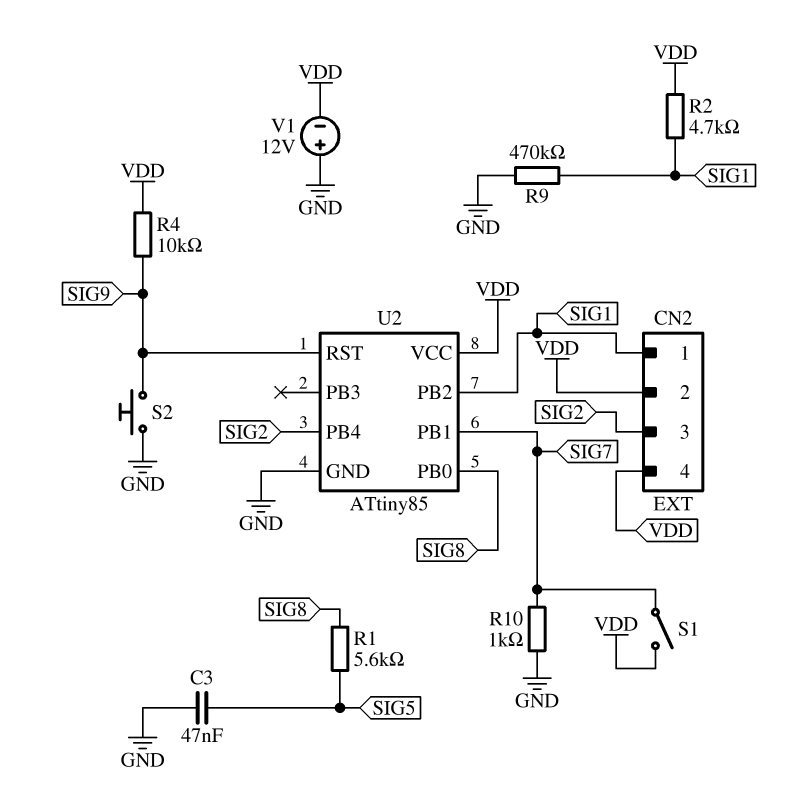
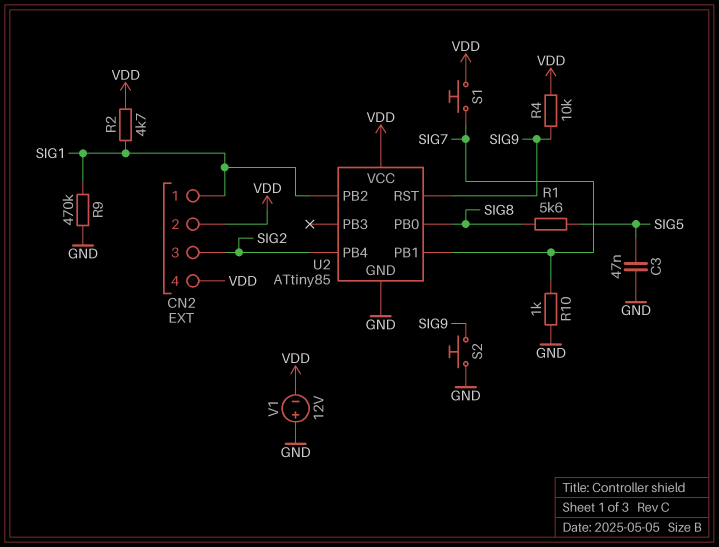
S1: switch (SIG7, VDD) -> button (SIG7, VDD)

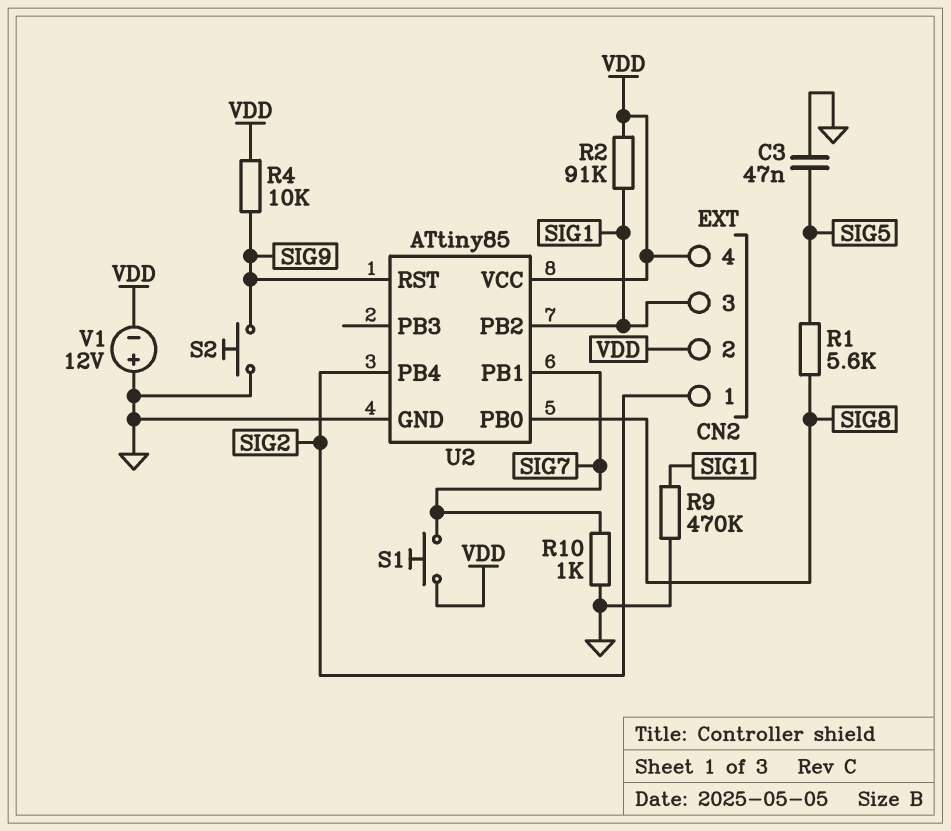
CN2 pin 1: SIG1 -> SIG2
CN2 pin 3: SIG2 -> SIG1
R2: 4.7k (SIG1, VDD) -> 91k (SIG1, VDD)

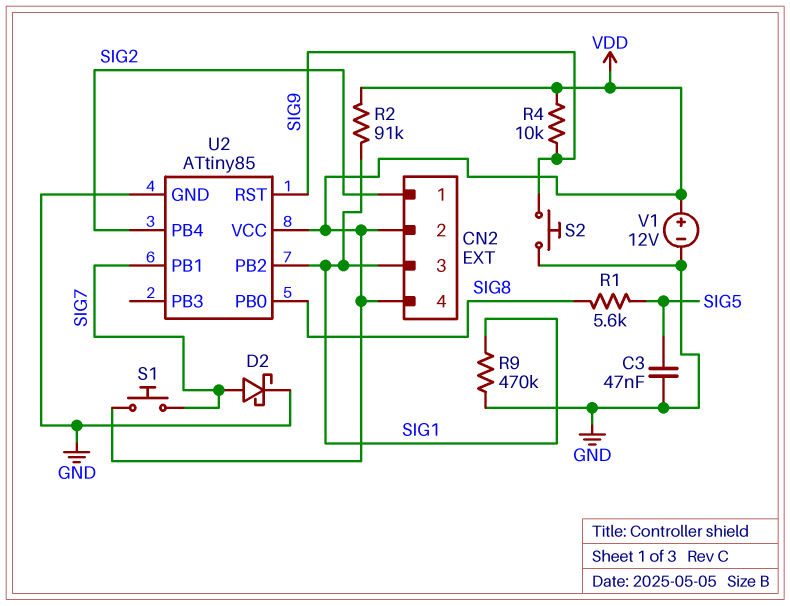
D2: none -> schottky (A SIG7, K GND)
R10: 1k (GND, SIG7) -> none
V1: 12V (plus GND, minus VDD) -> 12V (plus VDD, minus GND)

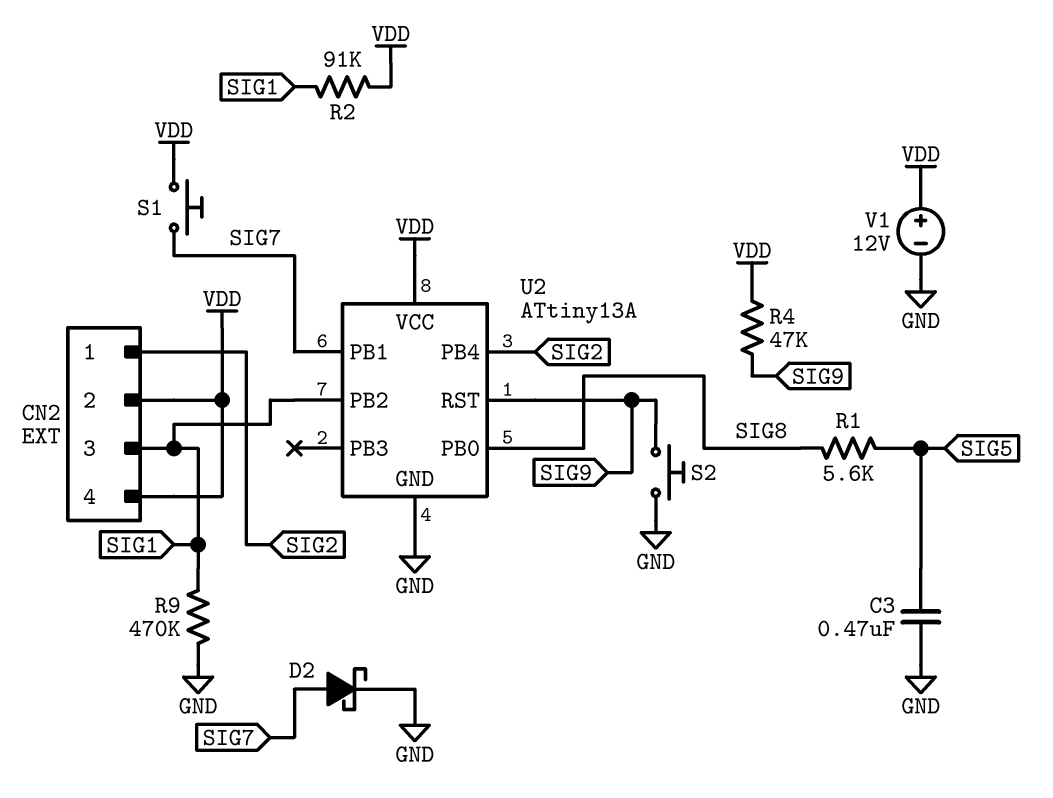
C3: 47nF (GND, SIG5) -> 470nF (GND, SIG5)
R4: 10k (SIG9, VDD) -> 47k (SIG9, VDD)
U2: ATtiny85 -> ATtiny13A

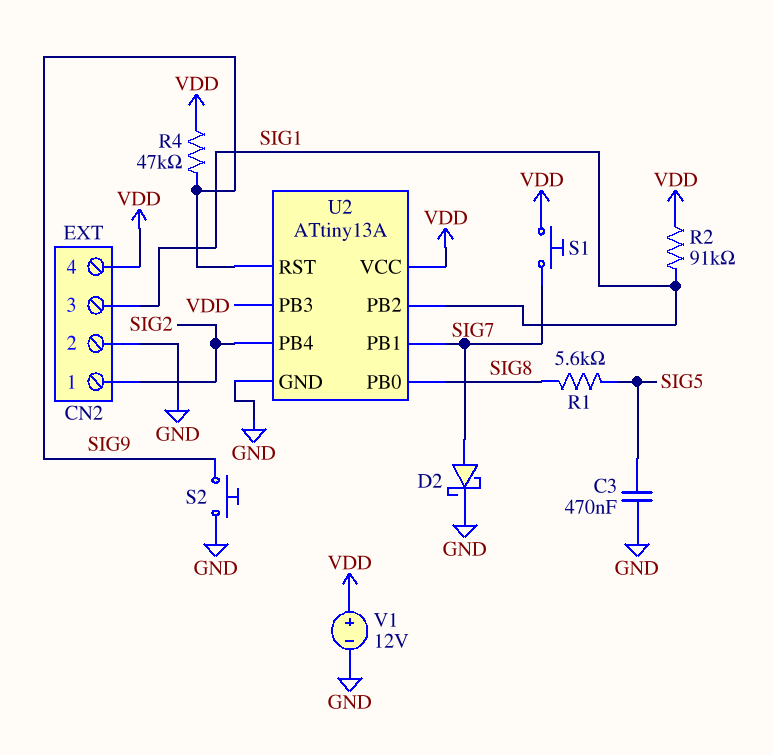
CN2 pin 2: VDD -> GND
R9: 470k (GND, SIG1) -> none
U2 pin PB3: none -> VDD

